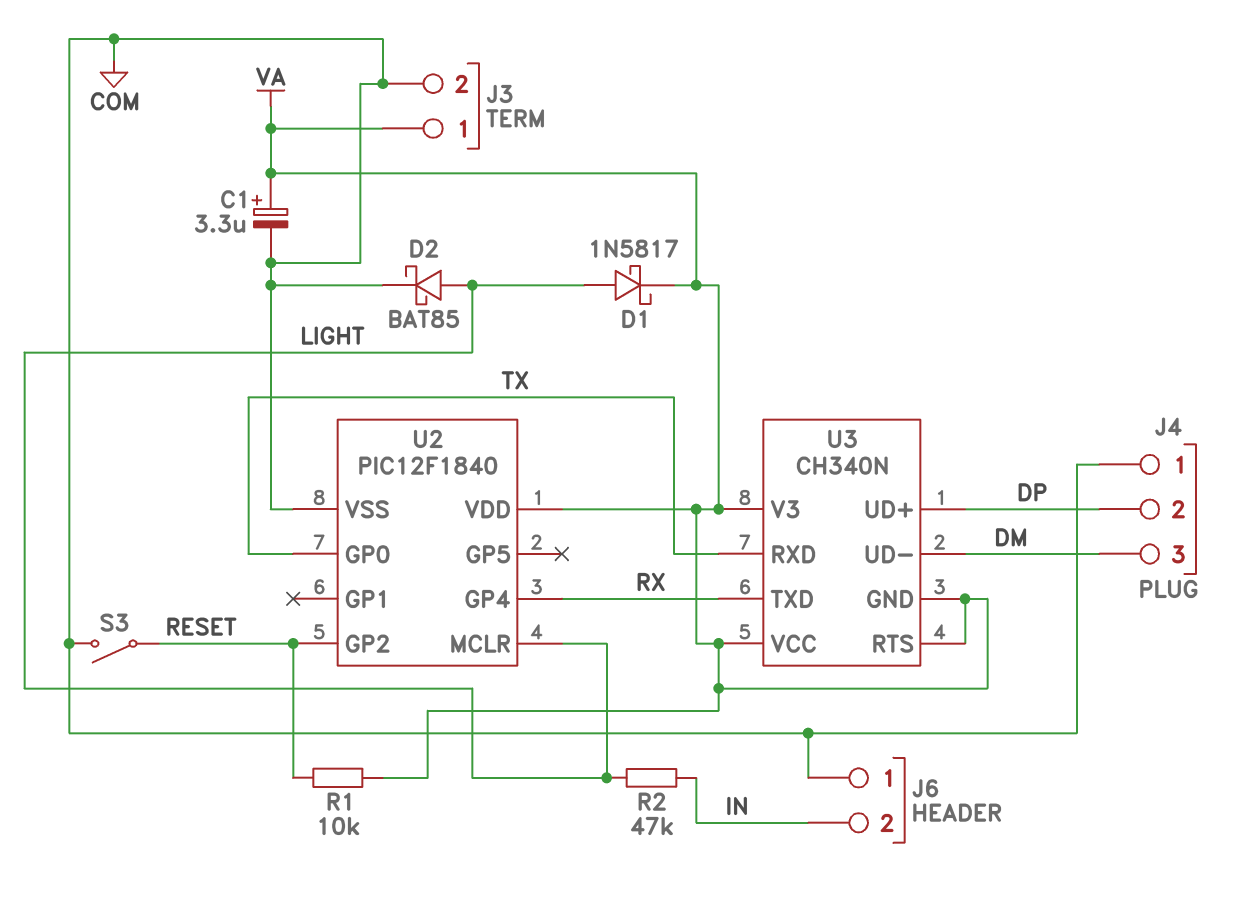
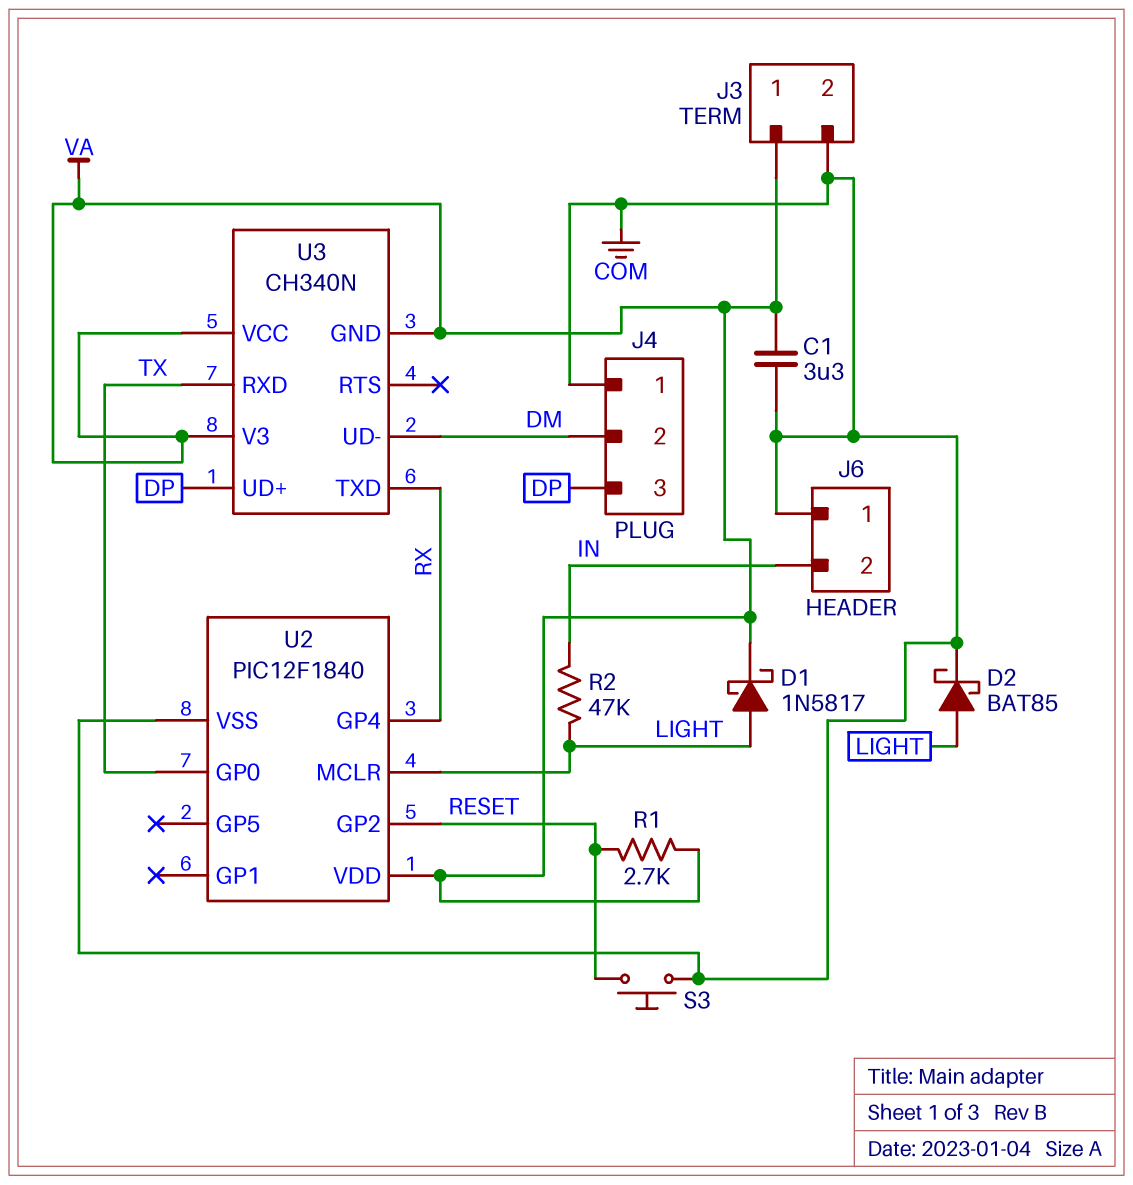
C1: 3.3uF (plus VA, minus COM) -> 3.3uF (COM, VA)
J4 pin 2: DP -> DM
J4 pin 3: DM -> DP
R1: 10k (RESET, VA) -> 2.7k (RESET, VA)
S3: switch (COM, RESET) -> button (COM, RESET)
U3 pin RTS: VA -> none

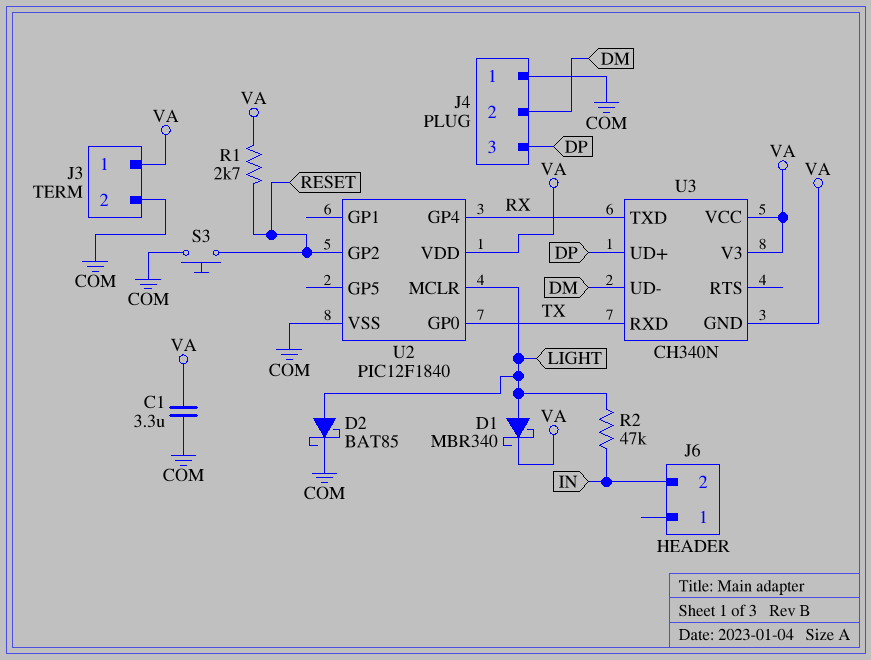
D1: schottky 1N5817 (A LIGHT, K VA) -> schottky MBR340 (A LIGHT, K VA)
J6 pin 1: COM -> none

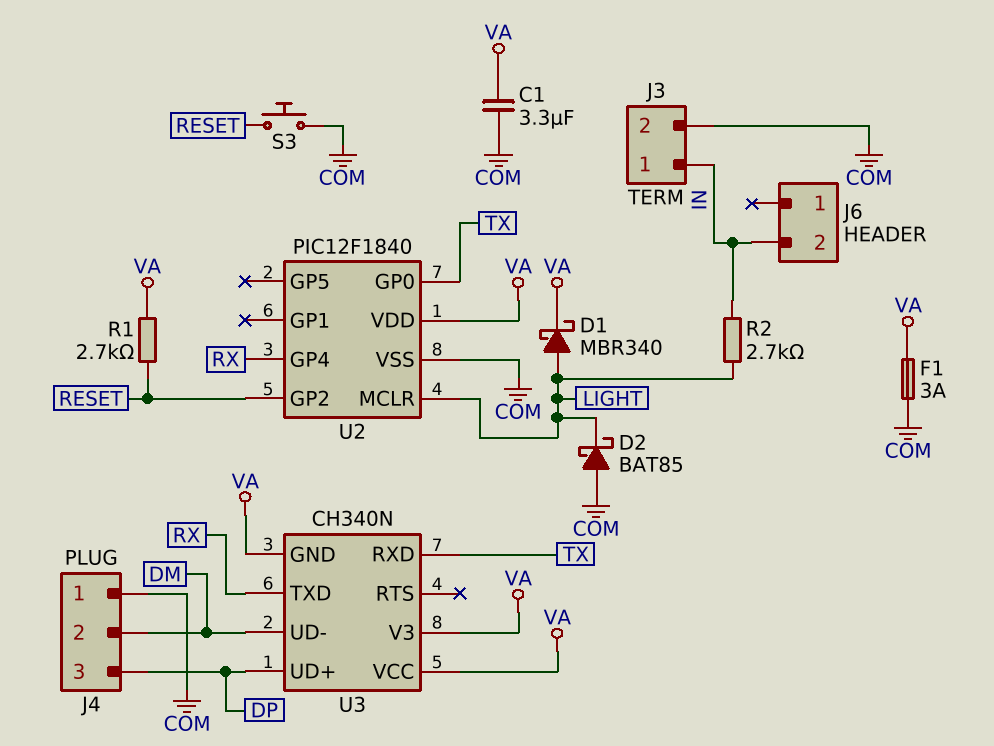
D2: schottky BAT85 (A LIGHT, K COM) -> schottky BAT85 (A COM, K LIGHT)
F1: none -> 3A (COM, VA)
J3 pin 1: VA -> IN
R2: 47k (IN, LIGHT) -> 2.7k (IN, LIGHT)

